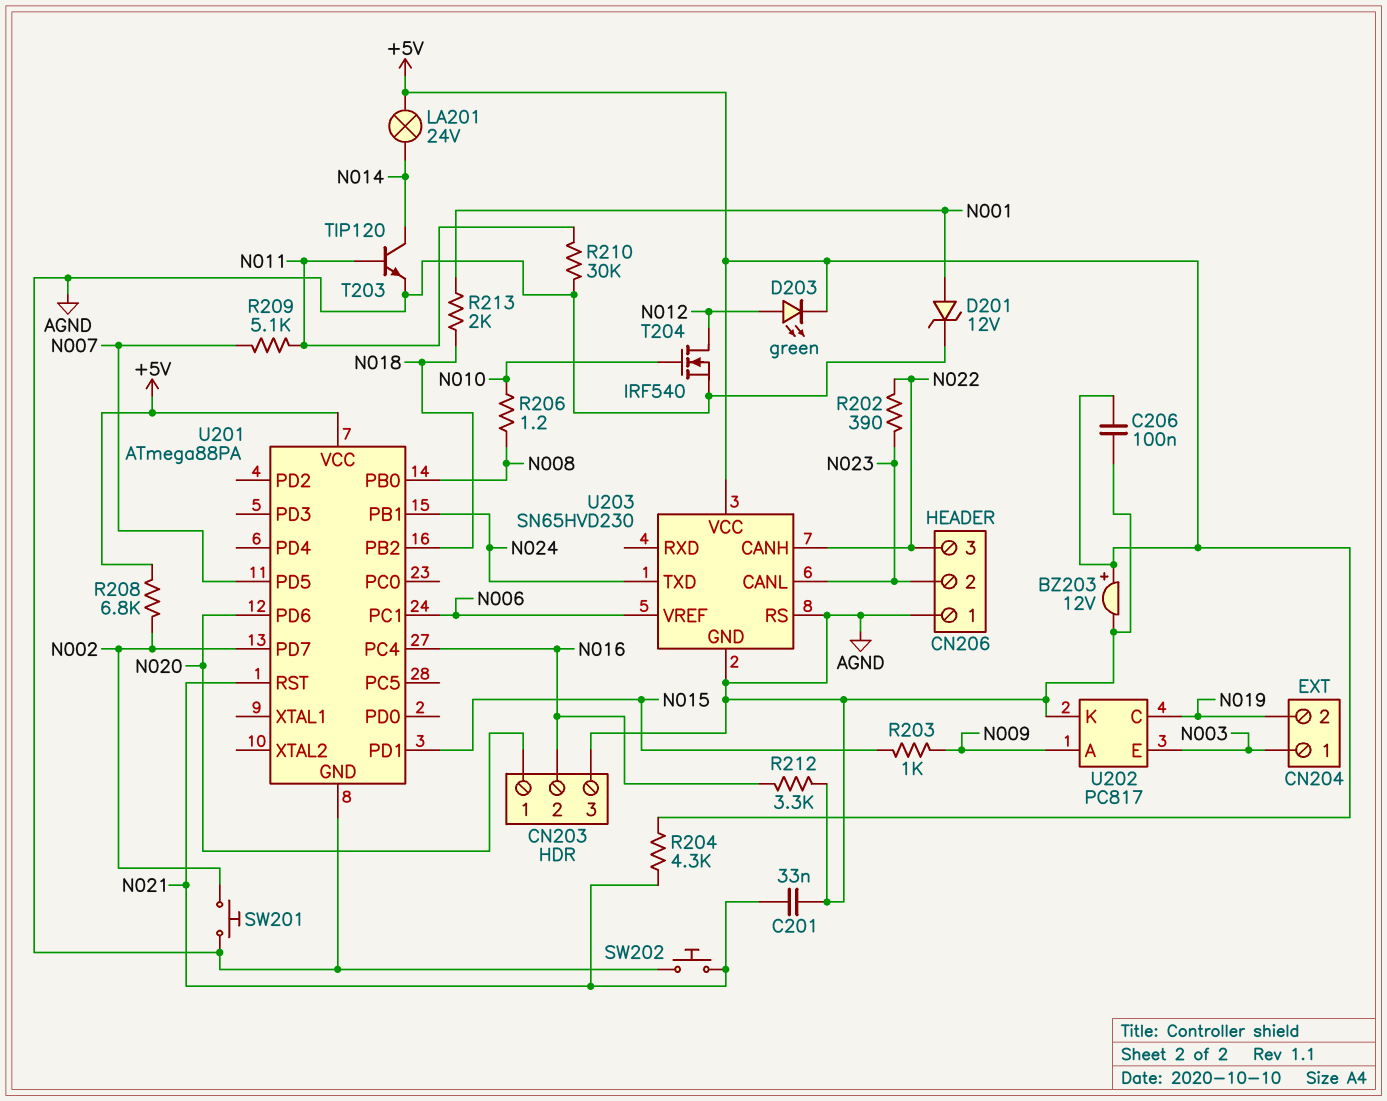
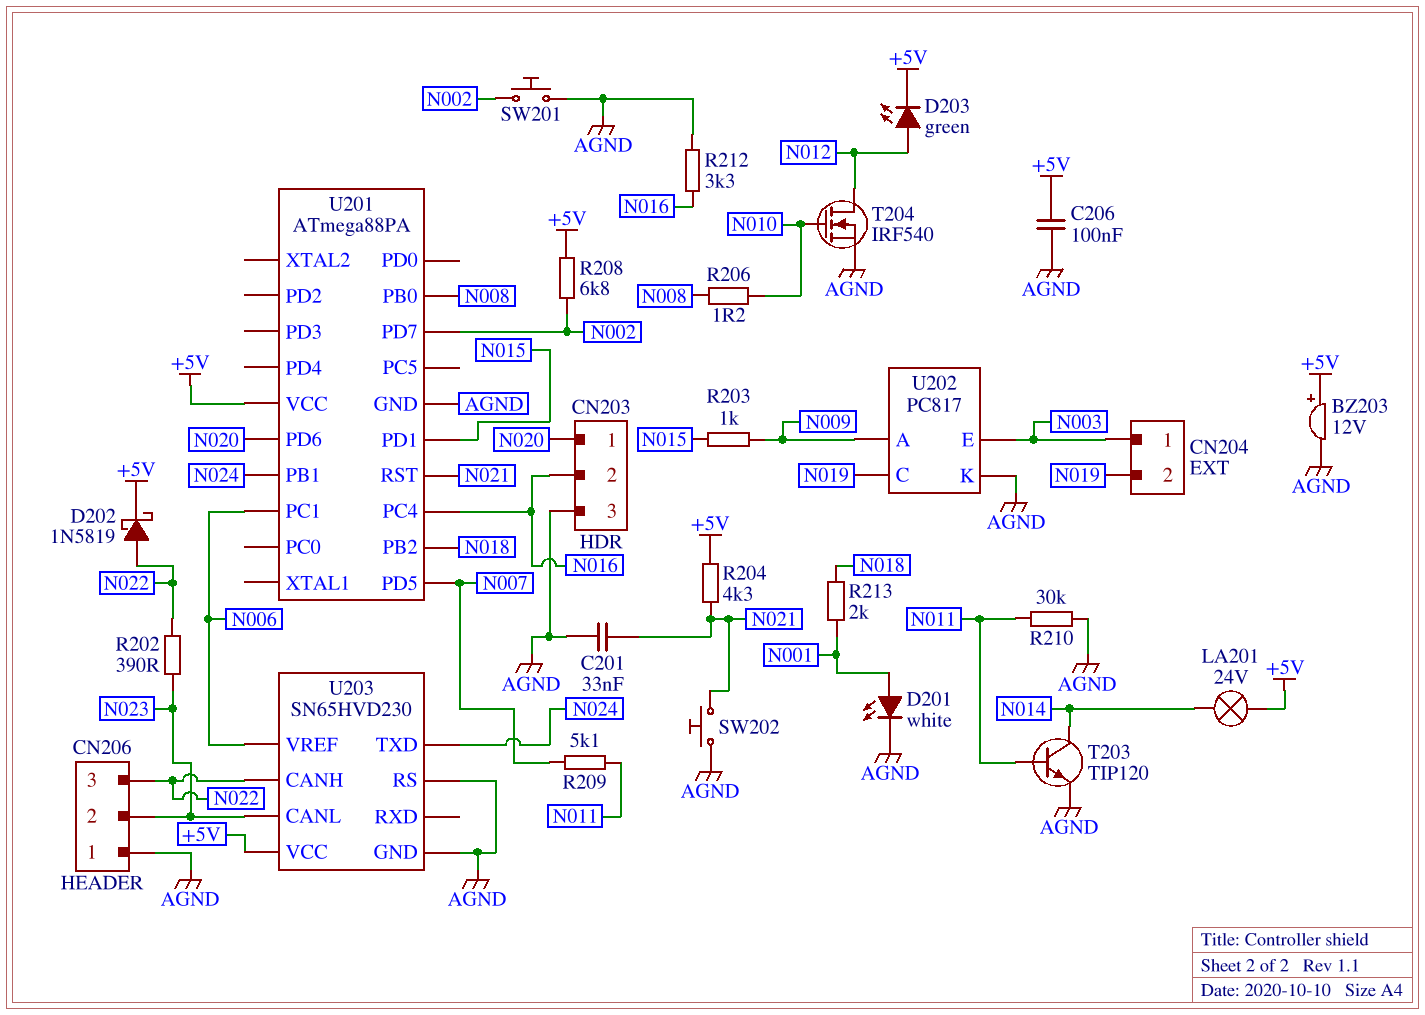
D201: zener 12V (A N001, K AGND) -> LED white (A N001, K AGND)
D202: none -> schottky 1N5819 (A N022, K +5V)

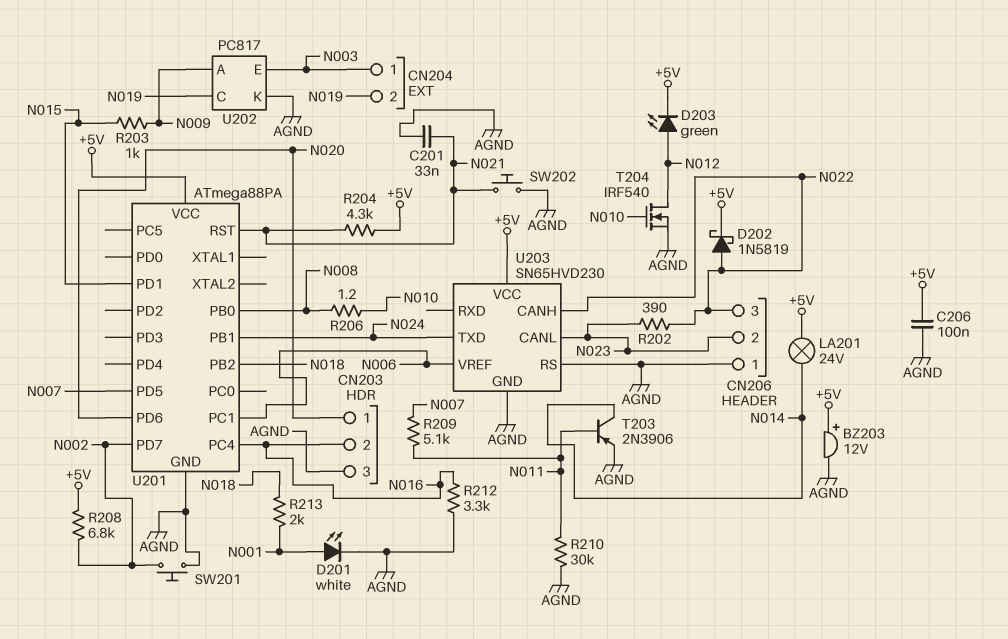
T203: NPN TIP120 (B N011, C N014, E AGND) -> PNP 2N3906 (B N011, C N014, E AGND)

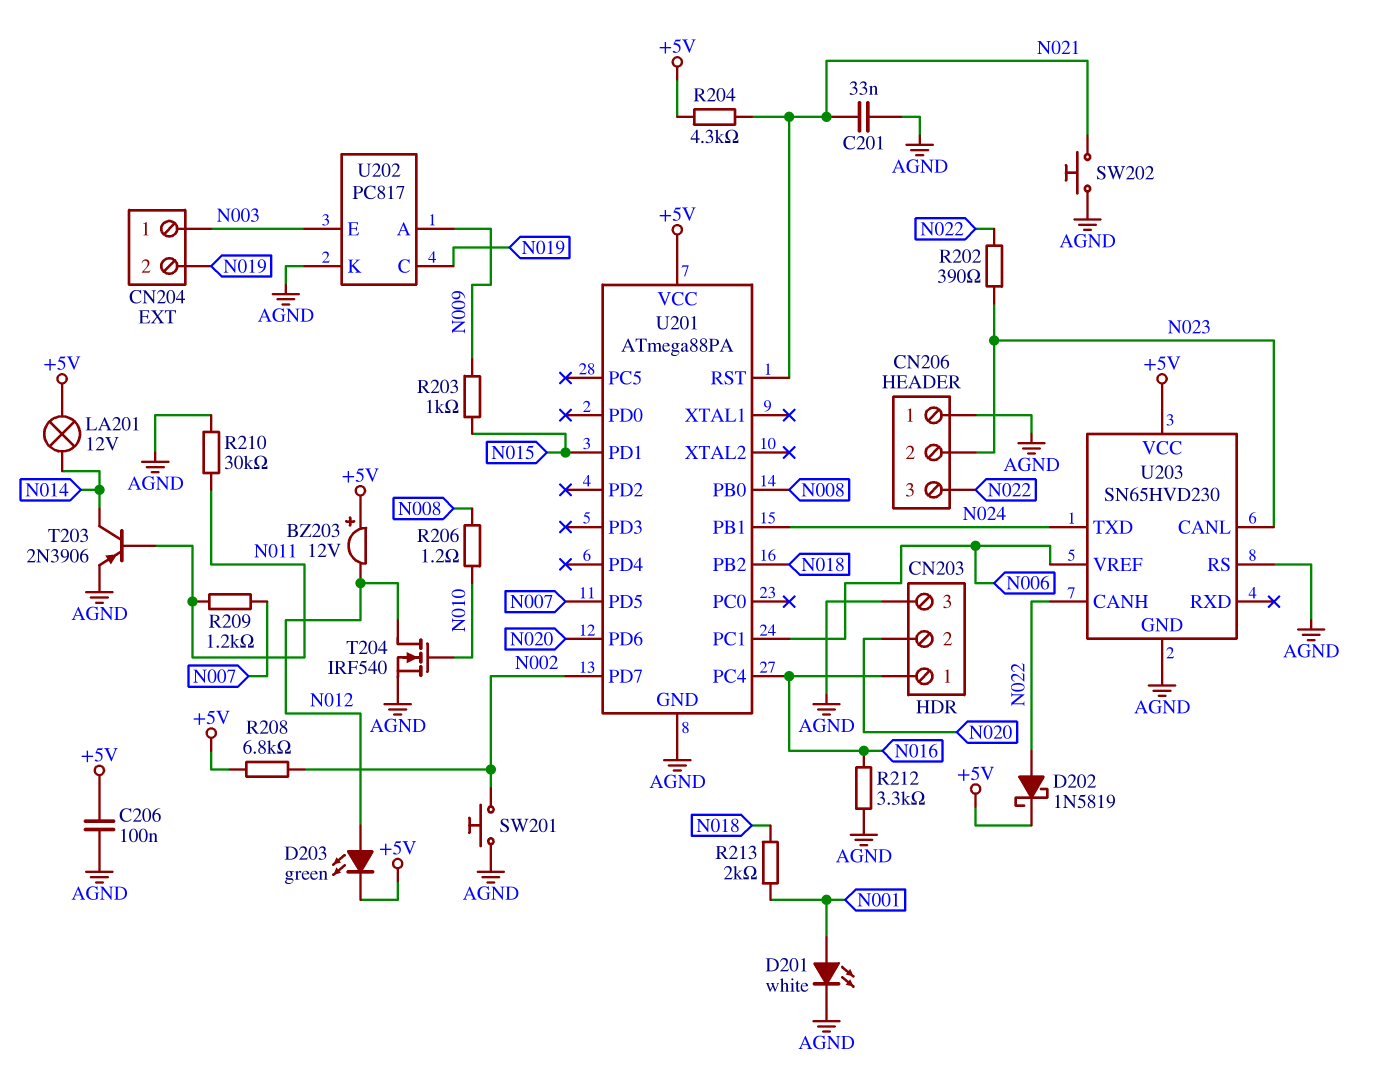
BZ203: buzzer 12V (plus +5V, minus AGND) -> buzzer 12V (plus +5V, minus N012)
CN203 pin 1: N020 -> N016
CN203 pin 2: N016 -> N020
LA201: lamp 24V (+5V, N014) -> lamp 12V (+5V, N014)
R209: 5.1k (N007, N011) -> 1.2k (N007, N011)

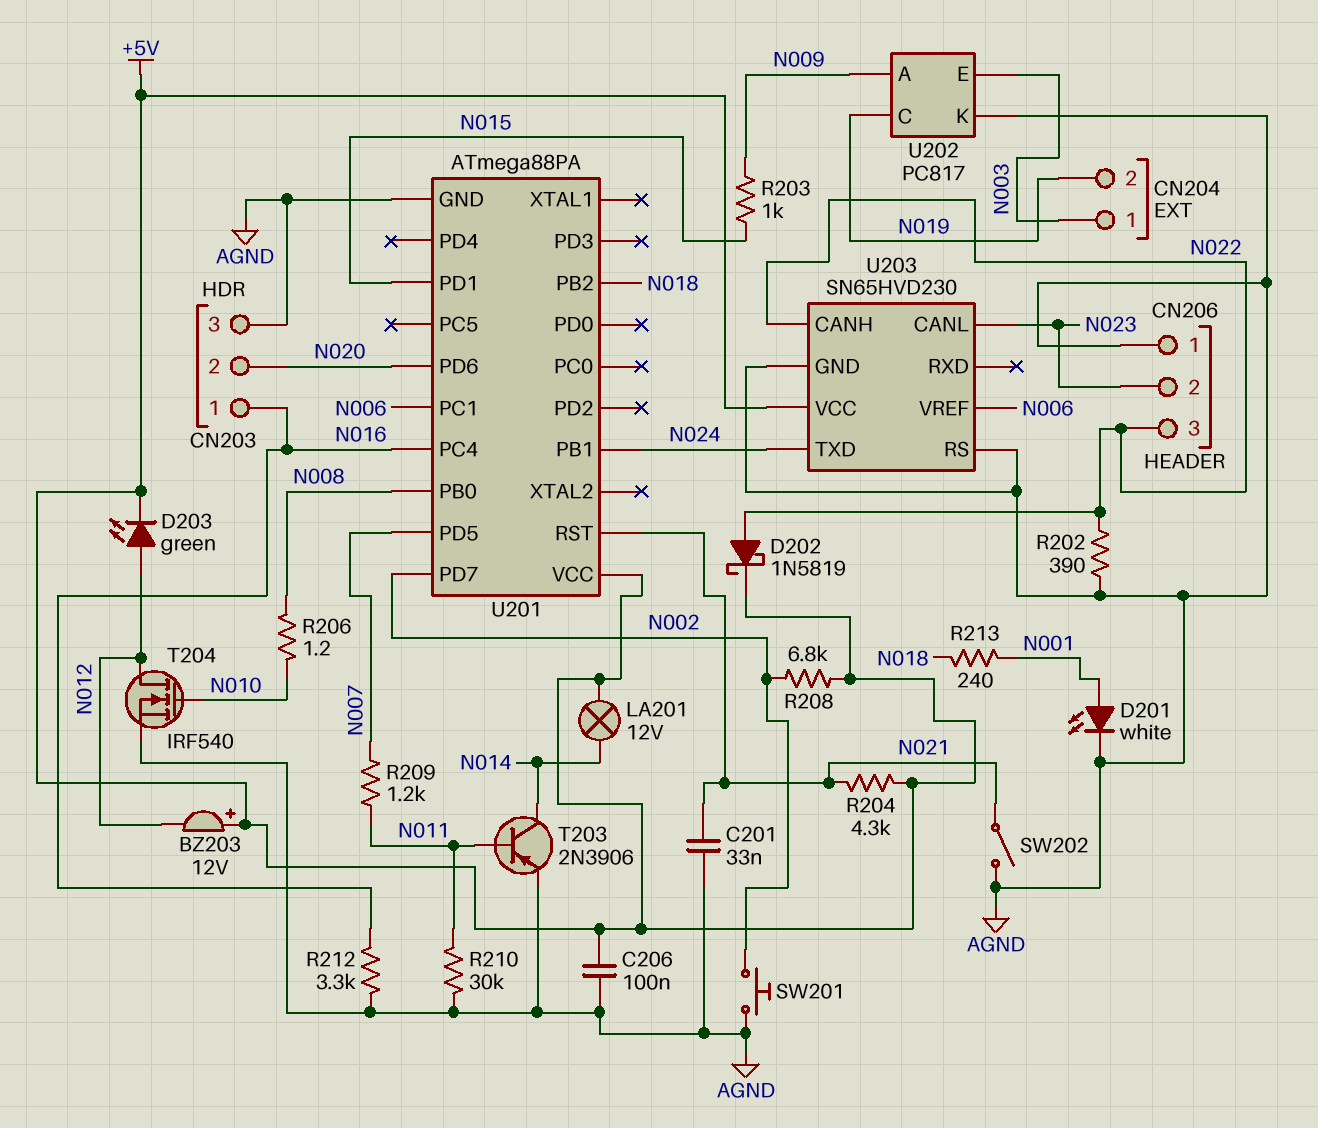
R202: 390 (N022, N023) -> 390 (AGND, N022)
R213: 2k (N001, N018) -> 240 (N001, N018)
SW202: button (AGND, N021) -> switch (AGND, N021)

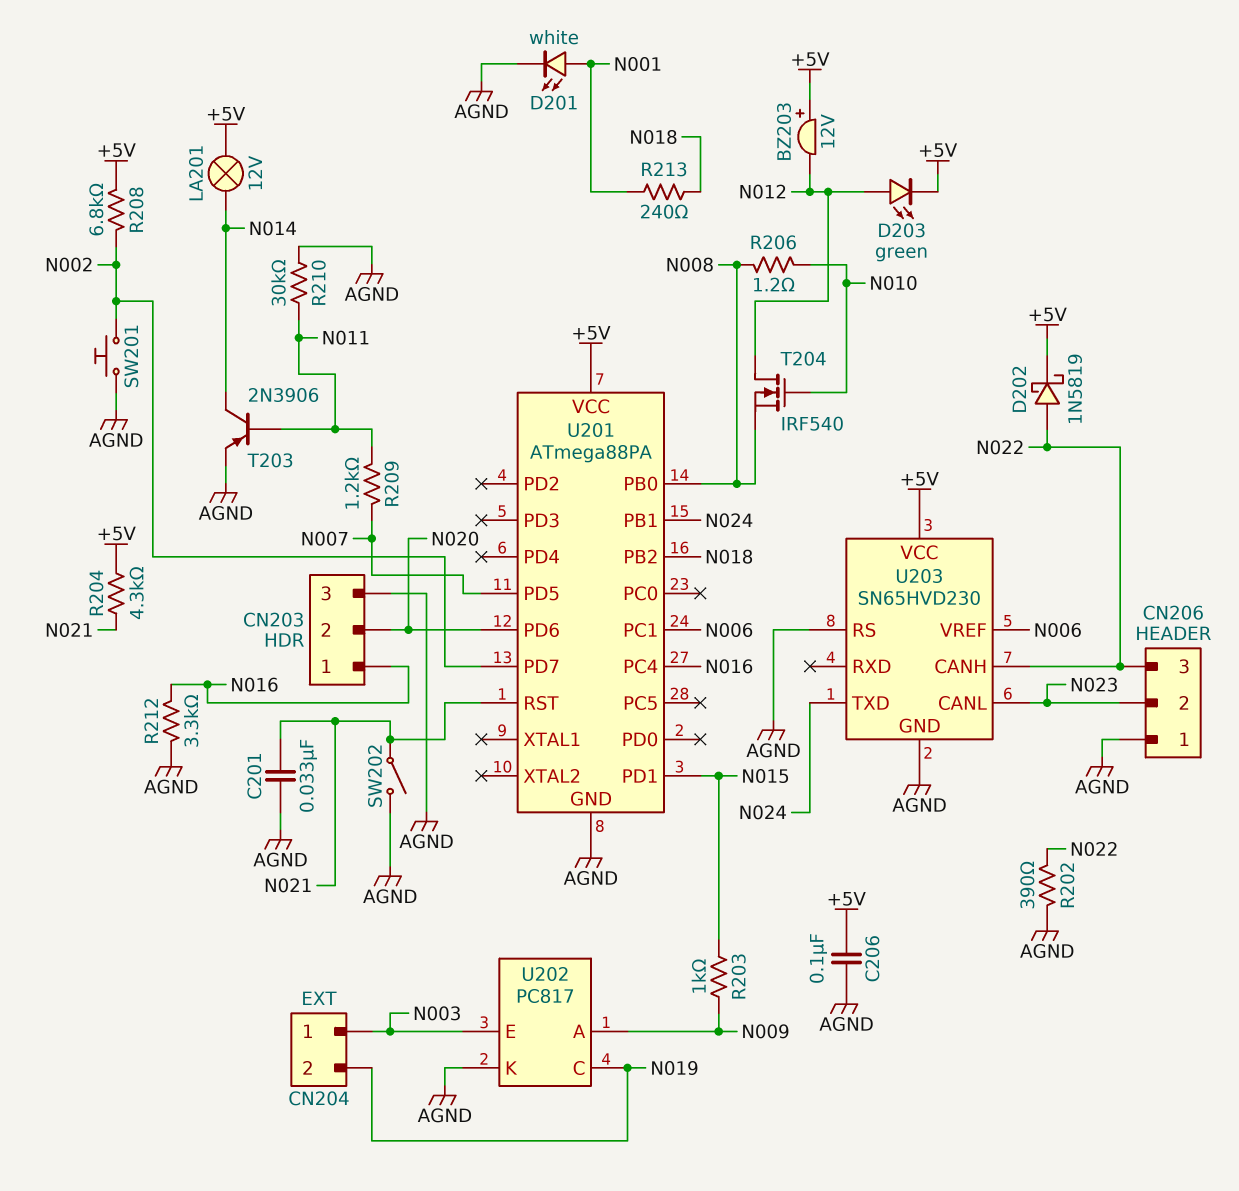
T204: NMOS IRF540 (G N010, D N012, S AGND) -> NMOS IRF540 (G N010, D N012, S N008)

